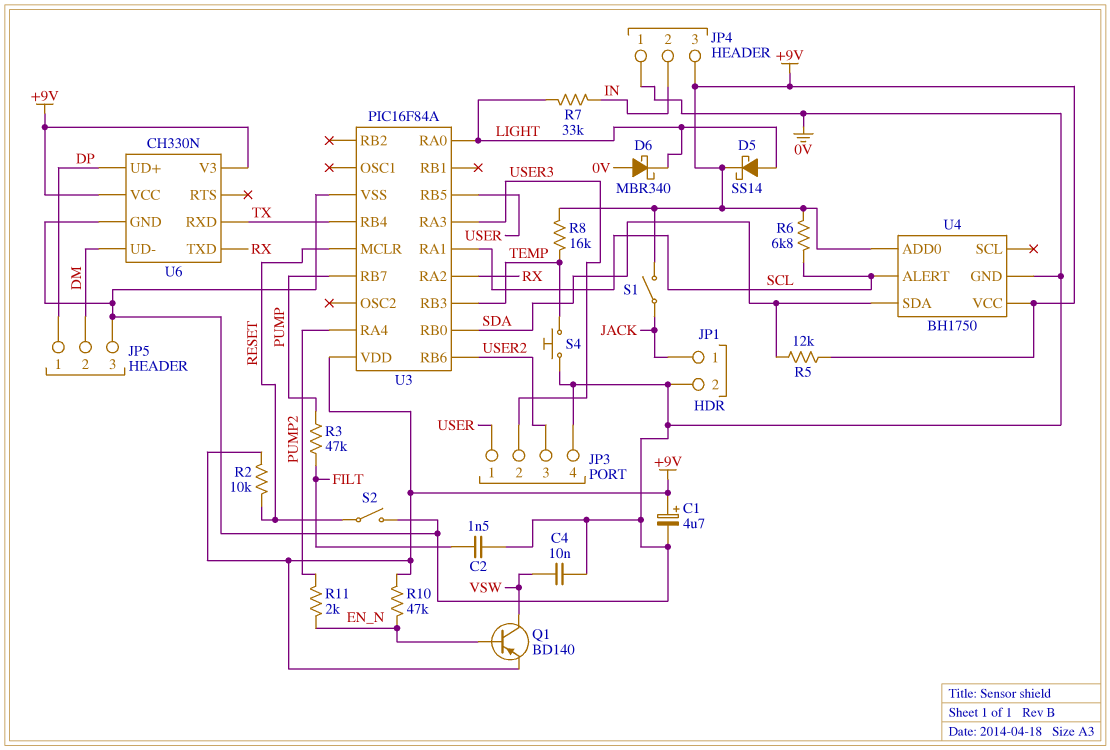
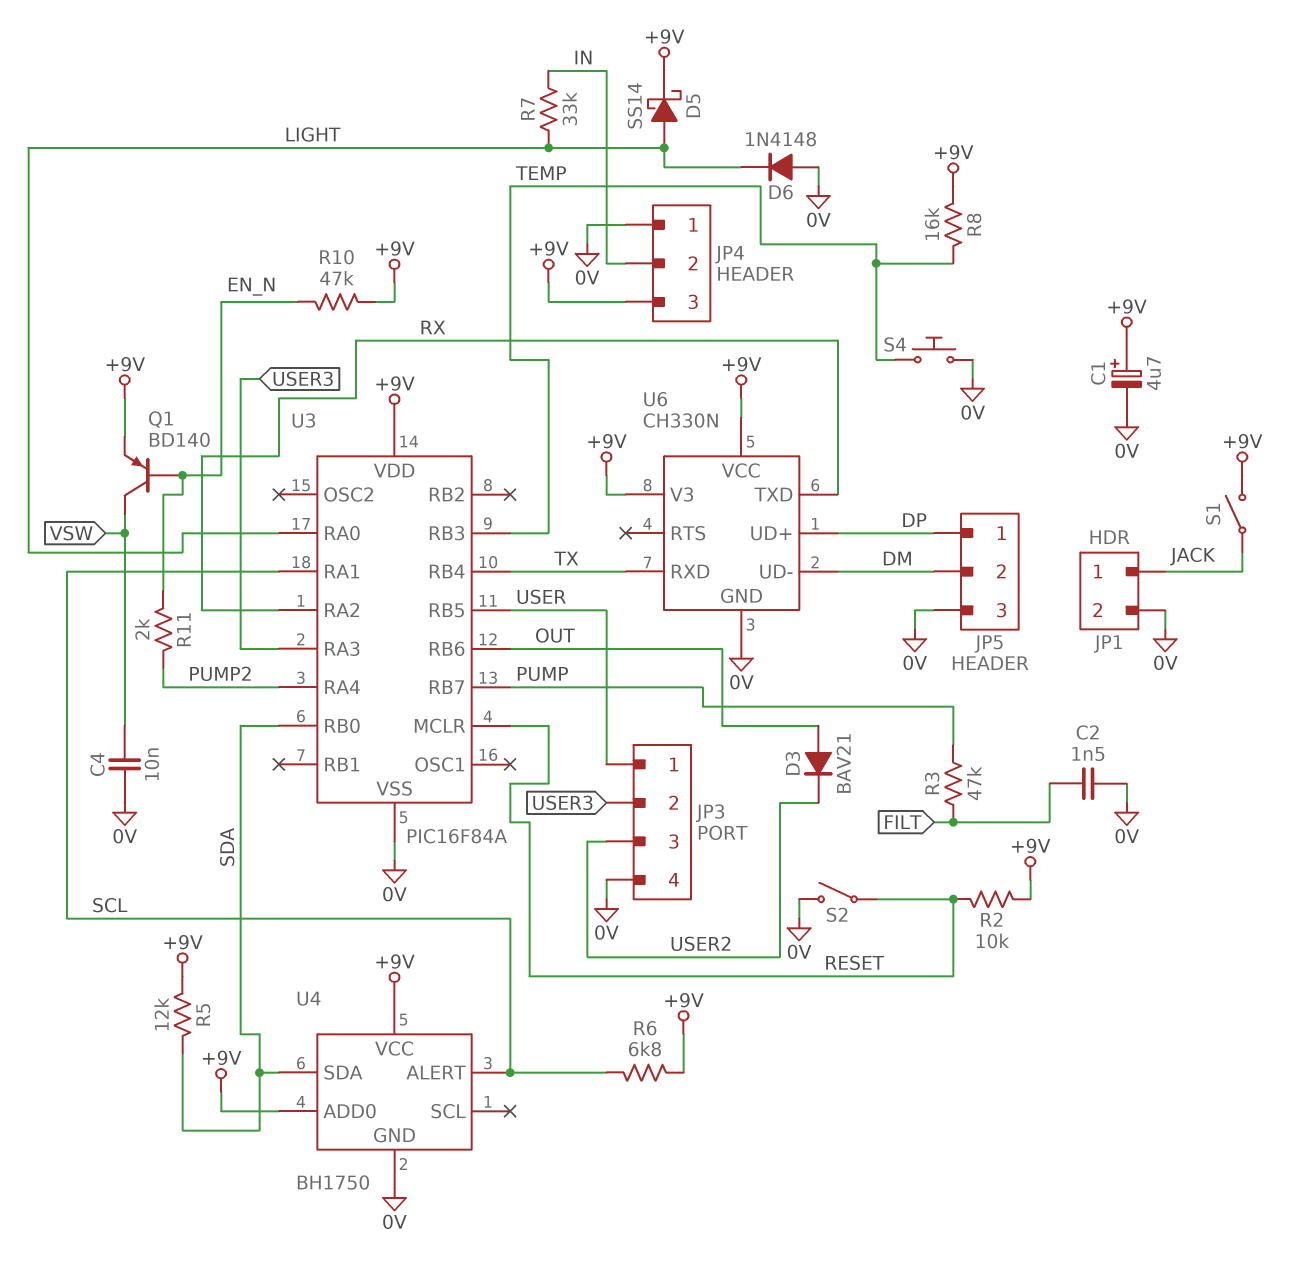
D3: none -> diode BAV21 (A OUT, K USER2)
D6: schottky MBR340 (A 0V, K LIGHT) -> diode 1N4148 (A 0V, K LIGHT)
U3 pin RB6: USER2 -> OUT

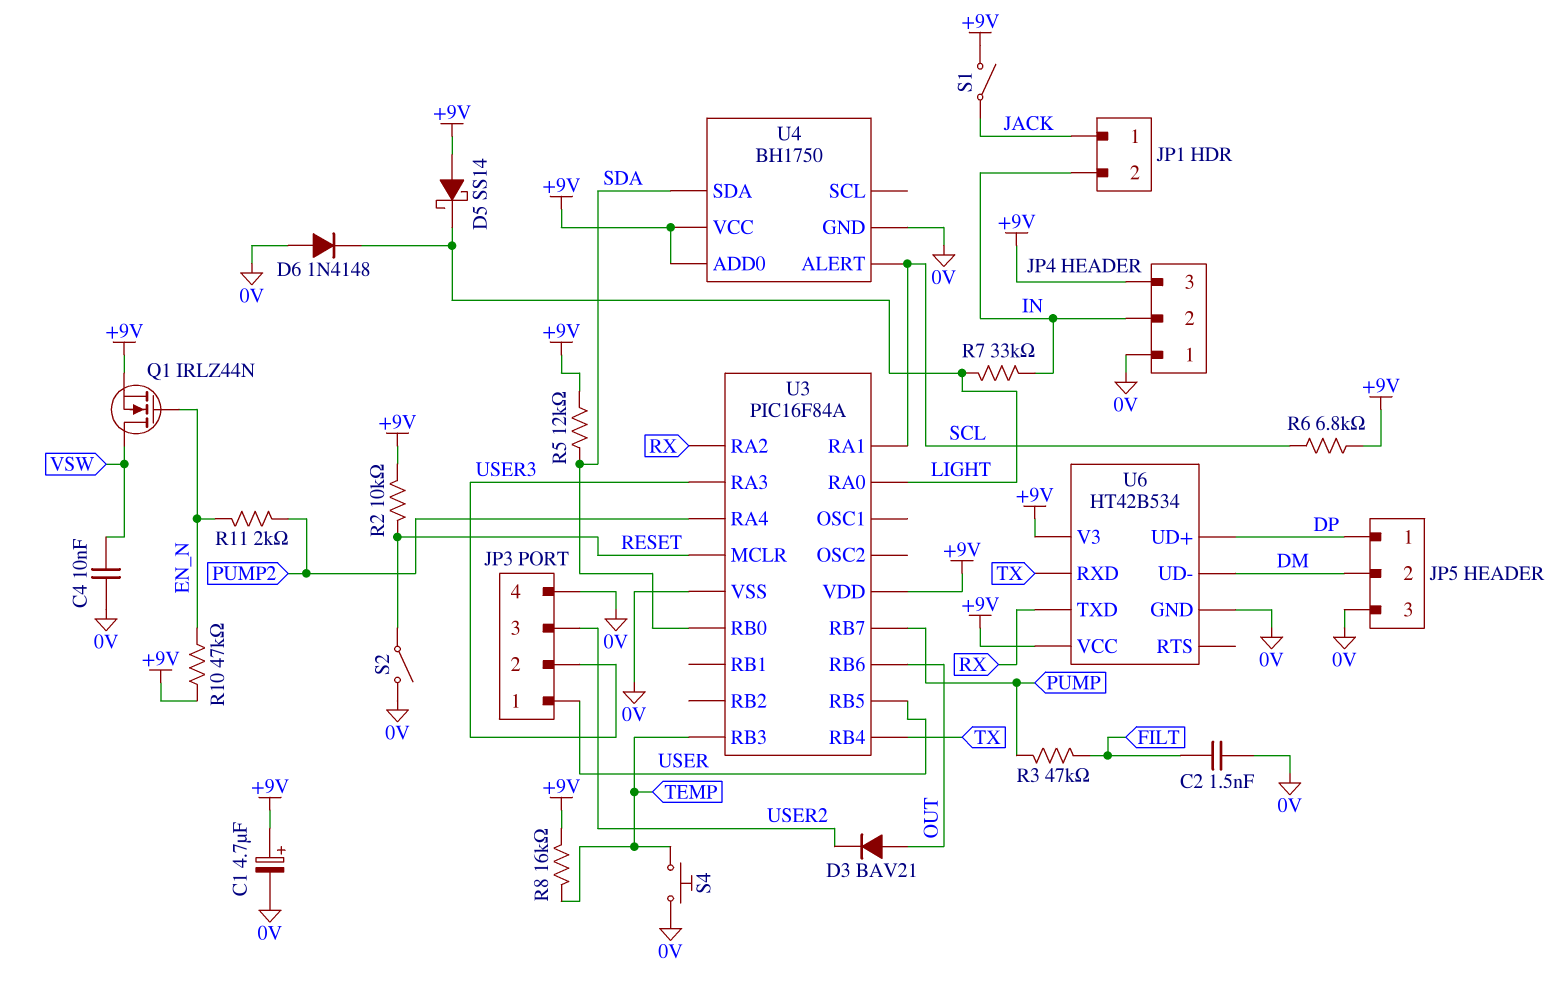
D5: schottky SS14 (A LIGHT, K +9V) -> schottky SS14 (A +9V, K LIGHT)
JP1 pin 2: 0V -> IN
Q1: PNP BD140 (B EN_N, C VSW, E +9V) -> NMOS IRLZ44N (G EN_N, D VSW, S +9V)
U6: CH330N -> HT42B534

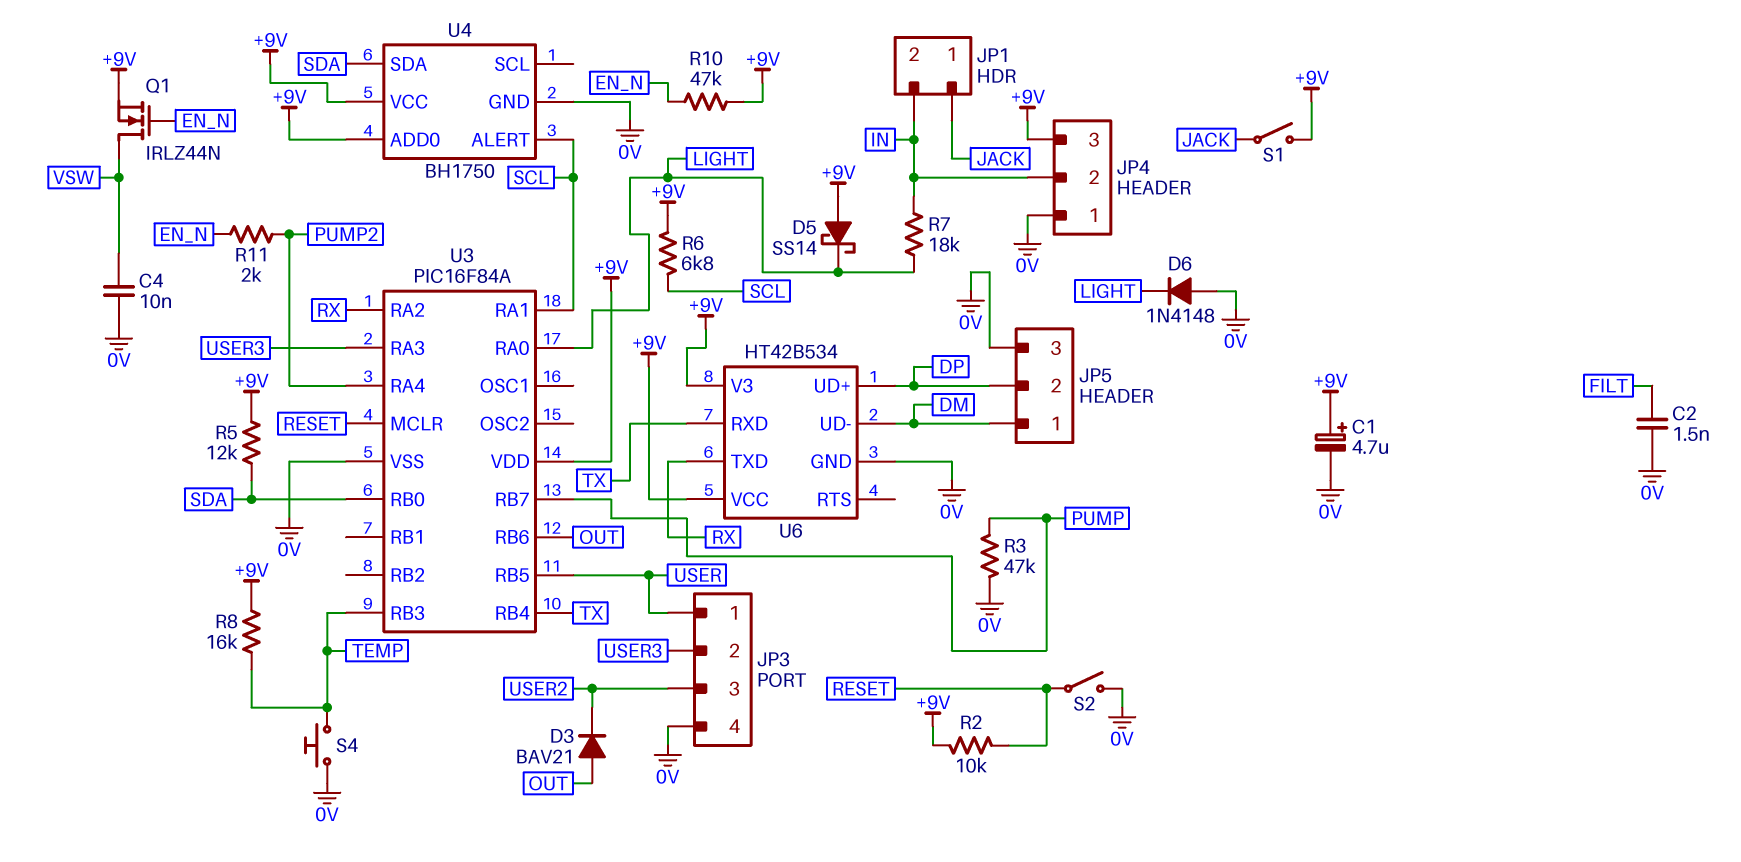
JP5 pin 1: DP -> DM
JP5 pin 2: DM -> DP
R3: 47k (FILT, PUMP) -> 47k (0V, PUMP)
R7: 33k (IN, LIGHT) -> 18k (IN, LIGHT)

